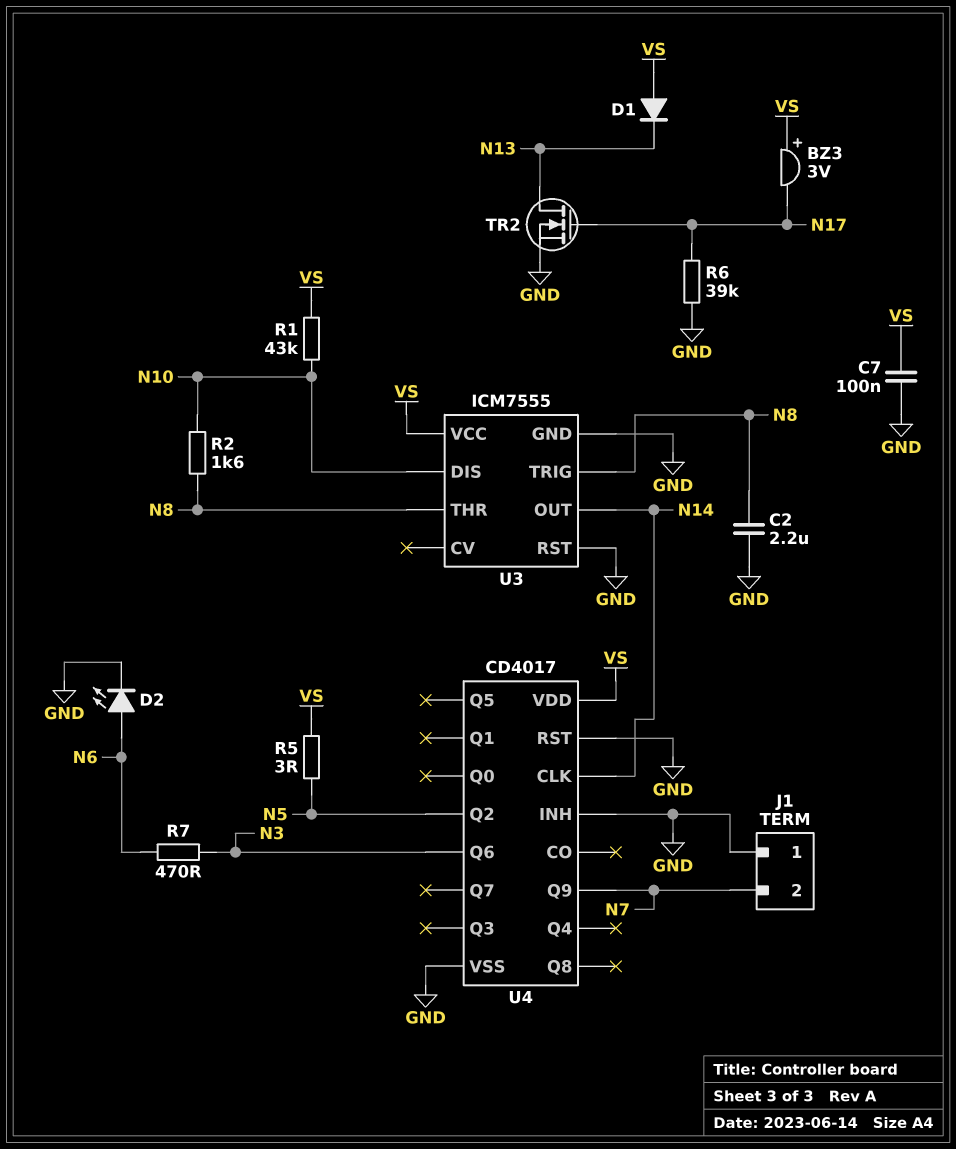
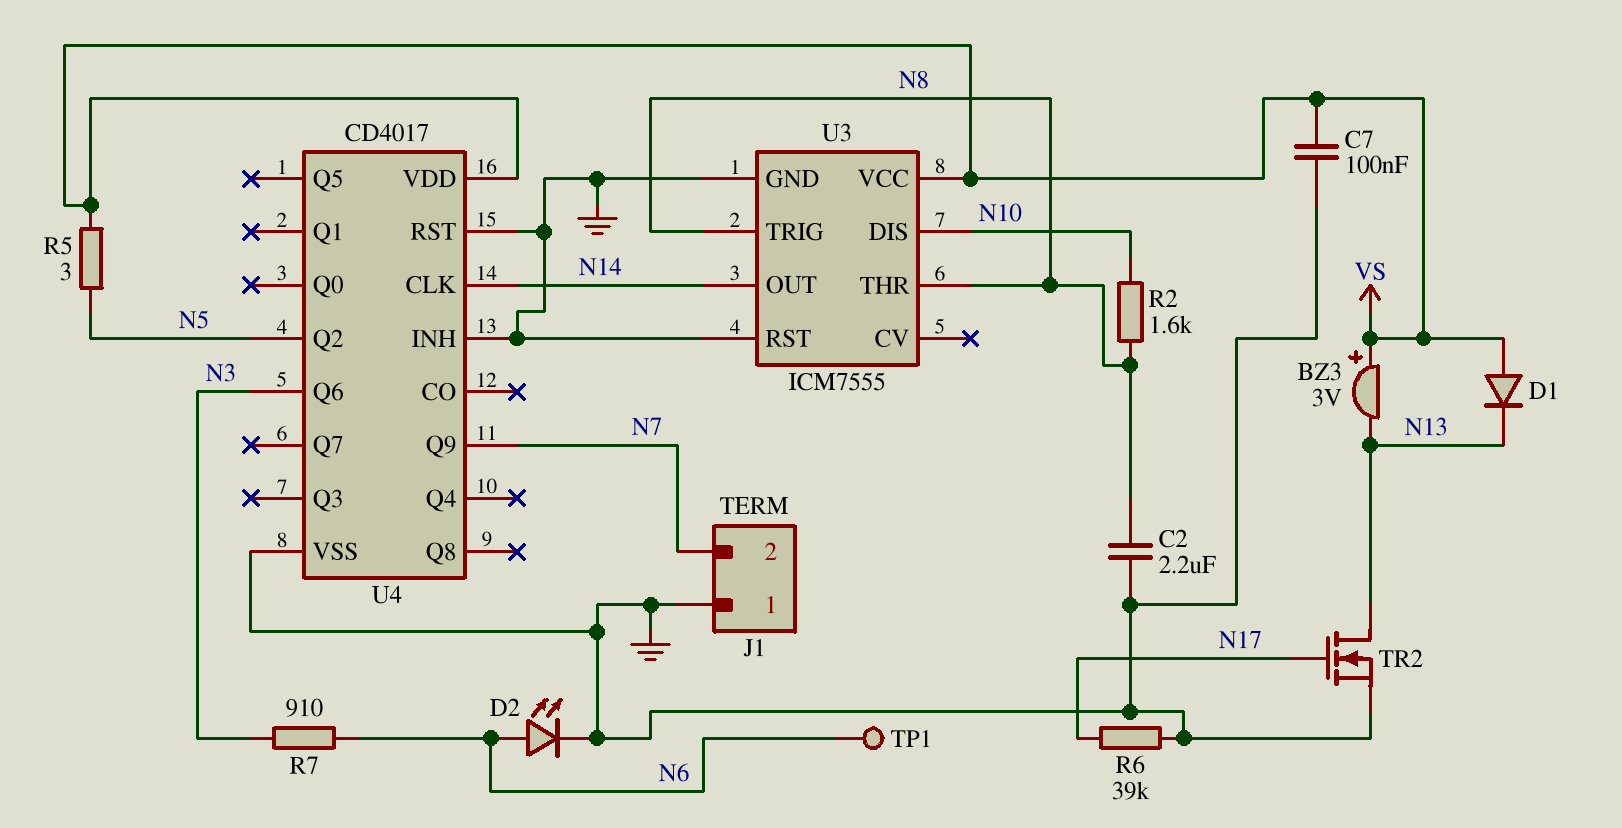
BZ3: buzzer 3V (plus VS, minus N17) -> buzzer 3V (plus VS, minus N13)
R1: 43k (N10, VS) -> none
R7: 470 (N3, N6) -> 910 (N3, N6)
TP1: none -> test point (N6)

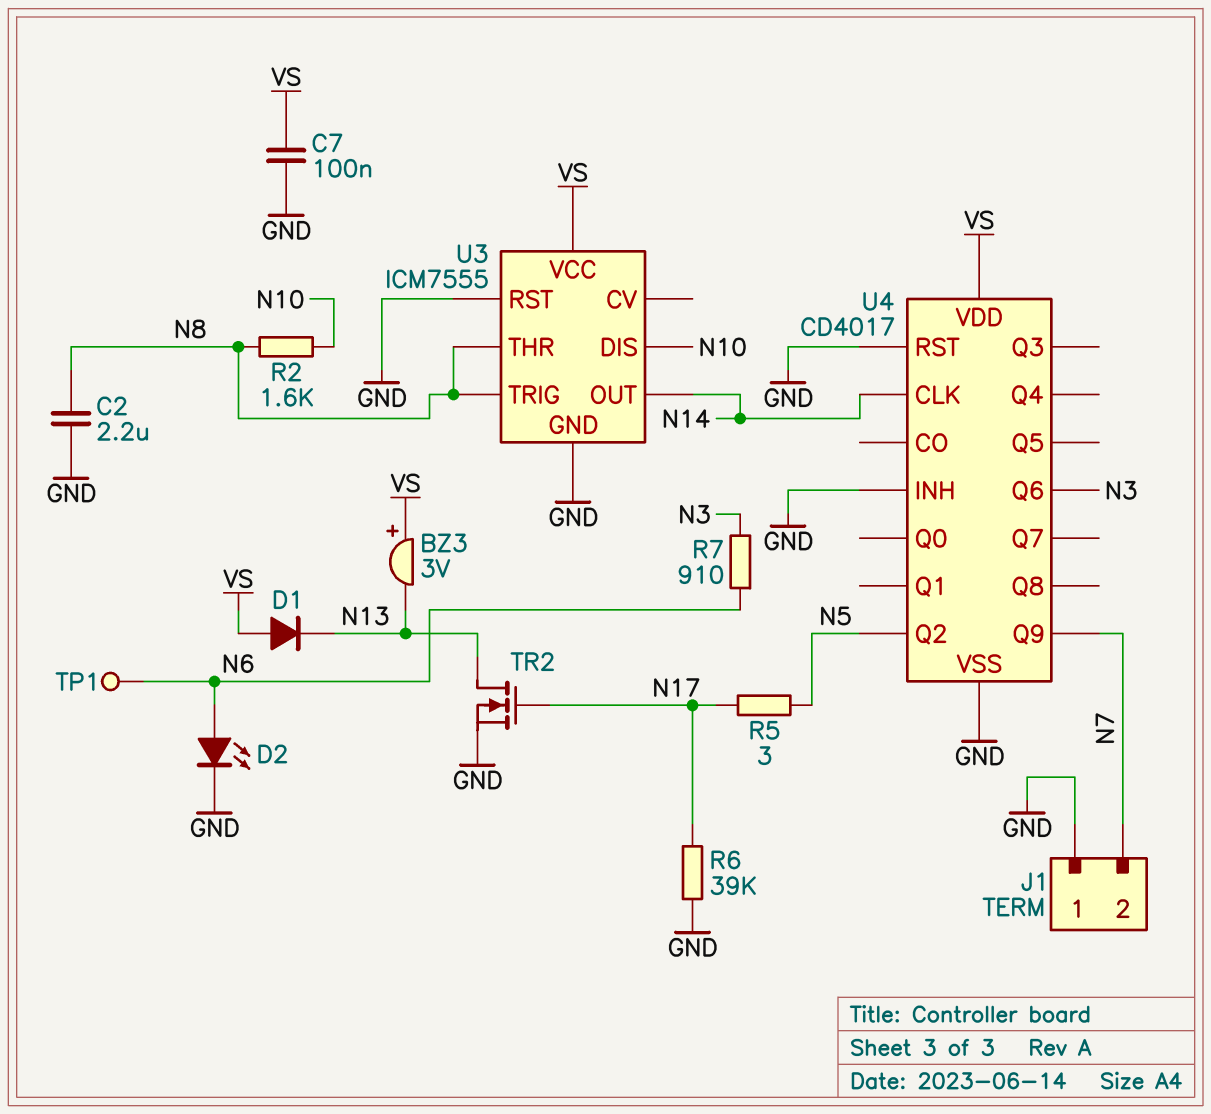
R5: 3 (N5, VS) -> 3 (N5, N17)

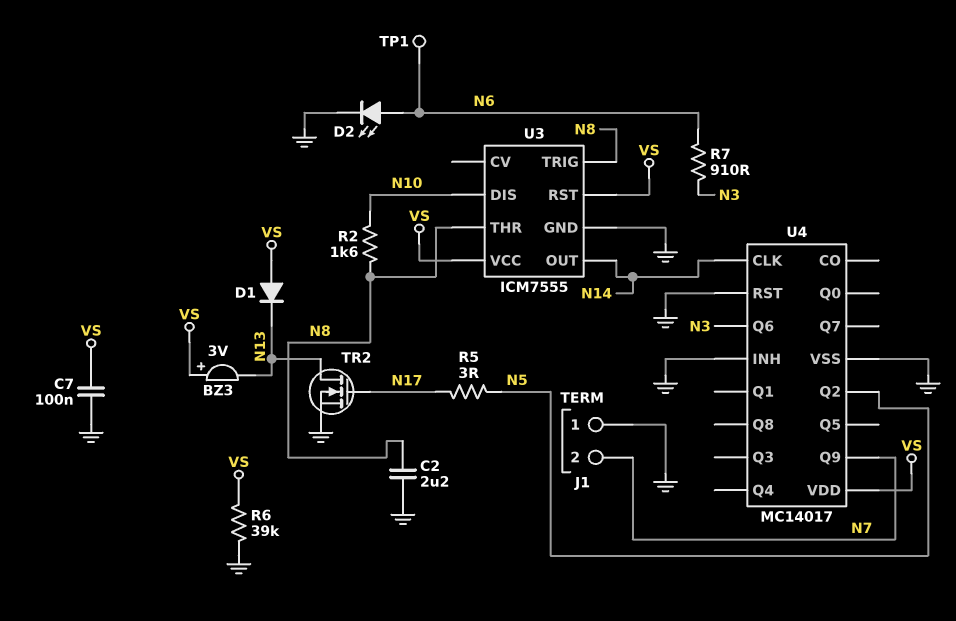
R6: 39k (GND, N17) -> 39k (GND, VS)
U3 pin RST: GND -> VS
U4: CD4017 -> MC14017

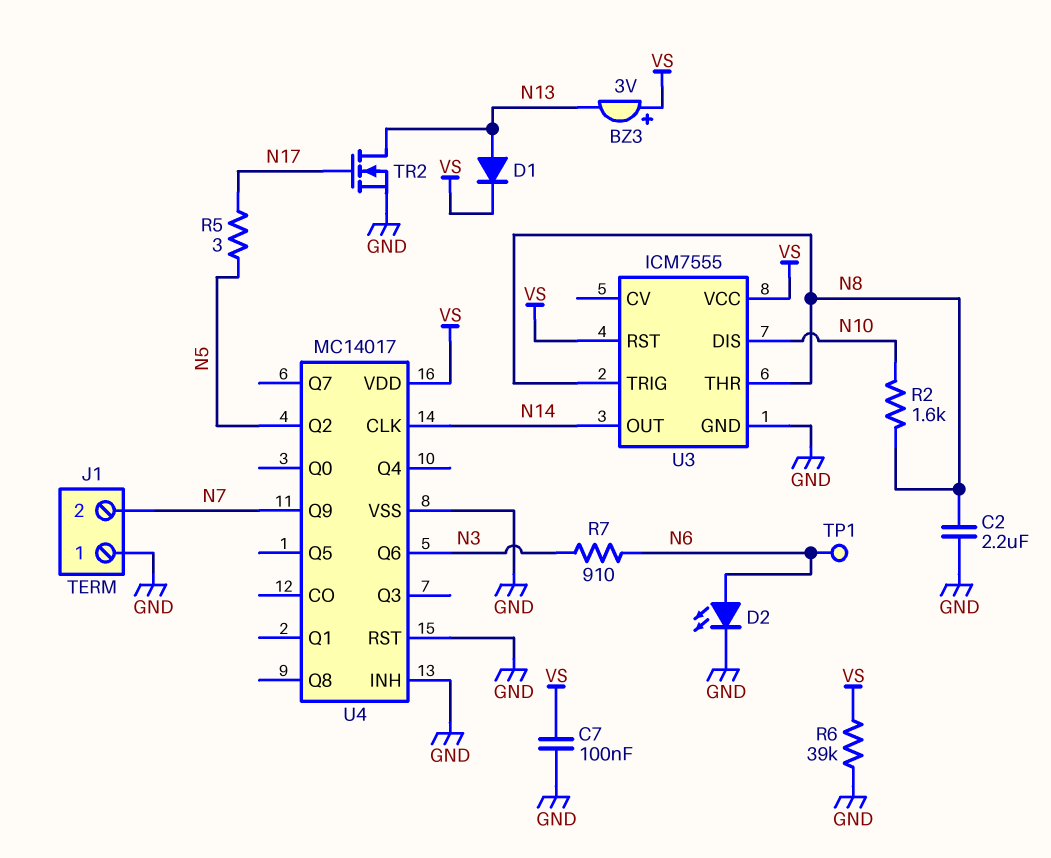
D1: diode (A VS, K N13) -> diode (A N13, K VS)

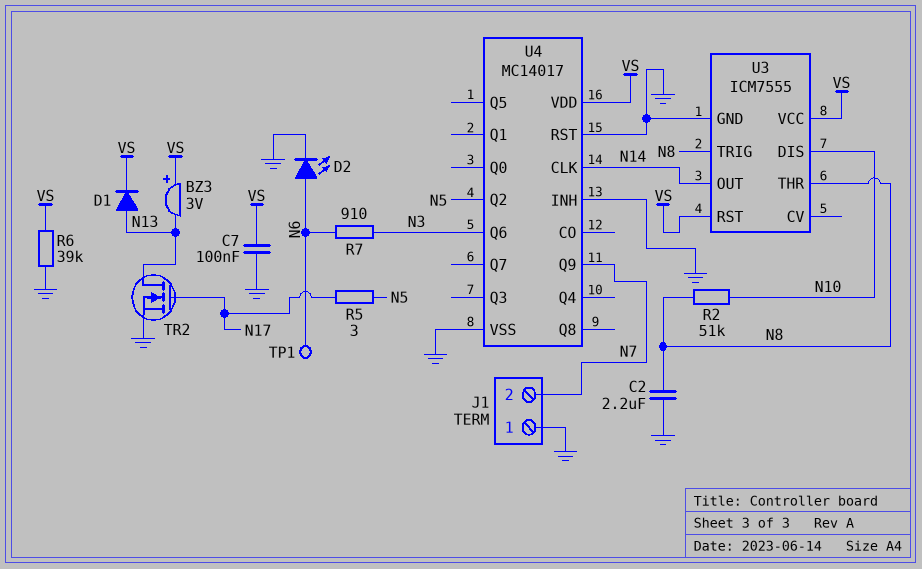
R2: 1.6k (N8, N10) -> 51k (N8, N10)

